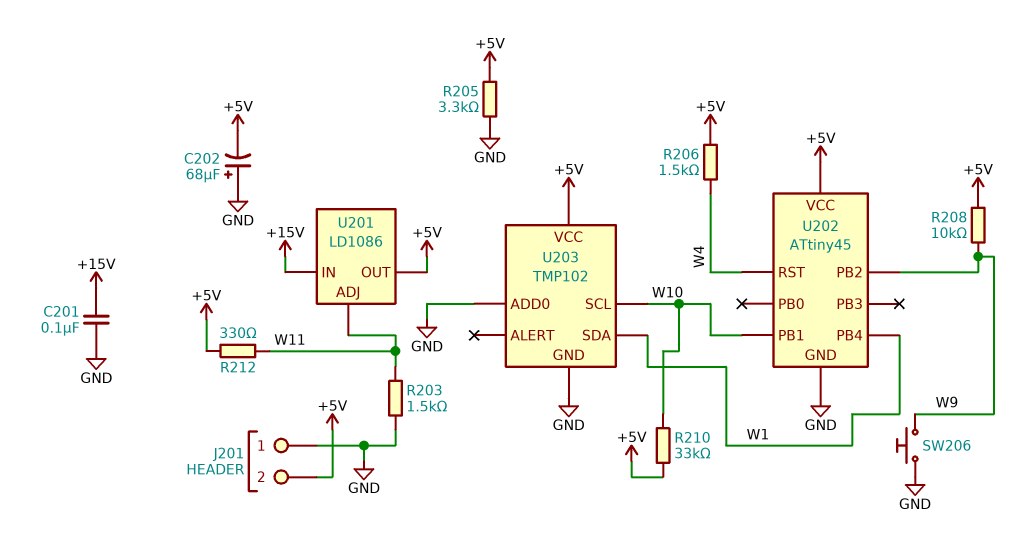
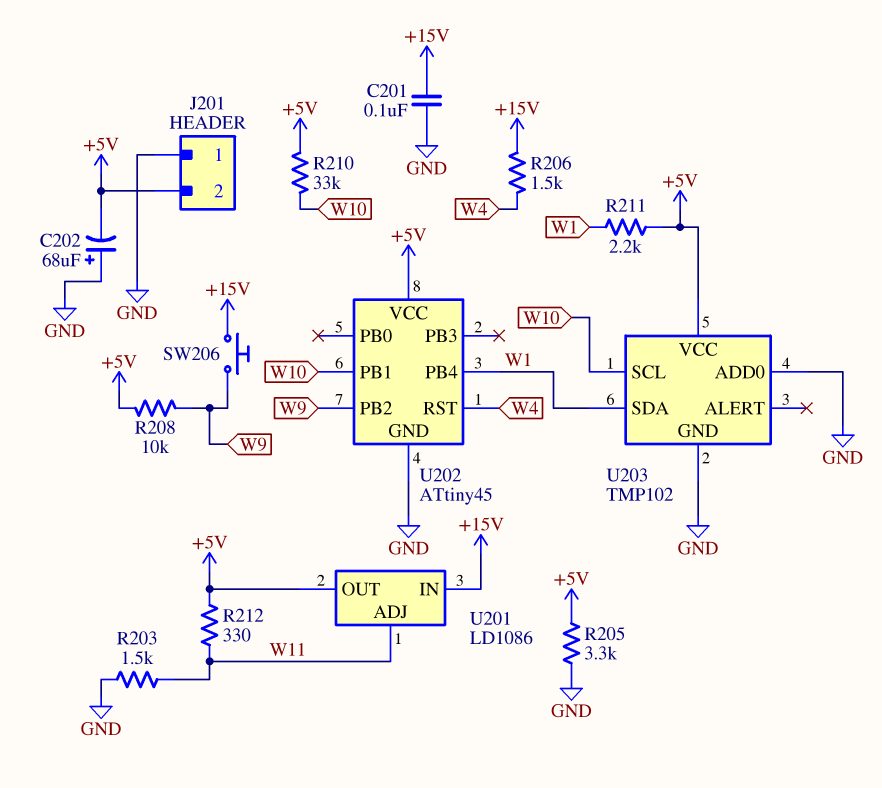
R206: 1.5k (+5V, W4) -> 1.5k (+15V, W4)
R211: none -> 2.2k (+5V, W1)
SW206: button (GND, W9) -> button (+15V, W9)

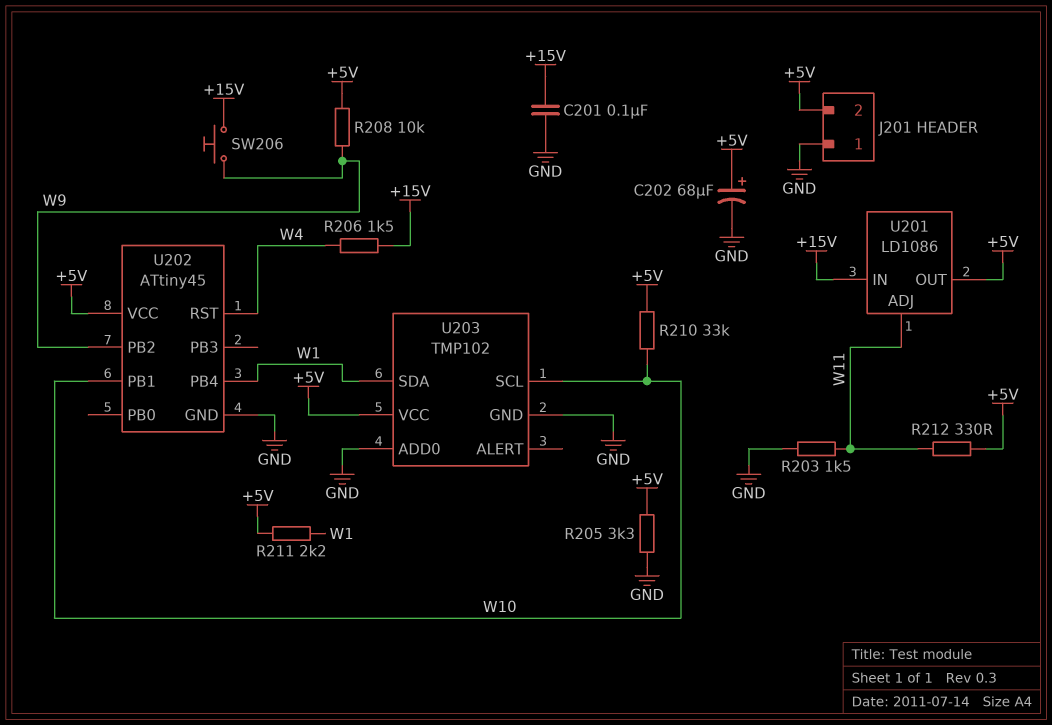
C202: 68uF (plus GND, minus +5V) -> 68uF (plus +5V, minus GND)

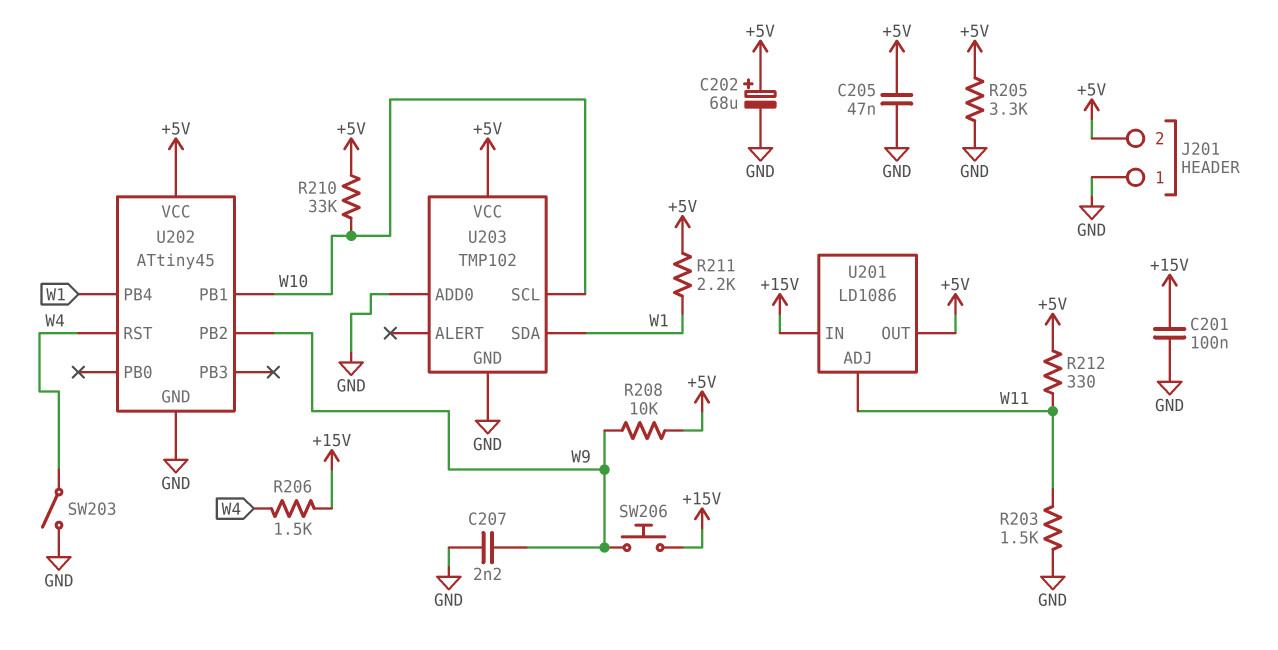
C205: none -> 47nF (+5V, GND)
C207: none -> 2.2nF (GND, W9)
SW203: none -> switch (GND, W4)

